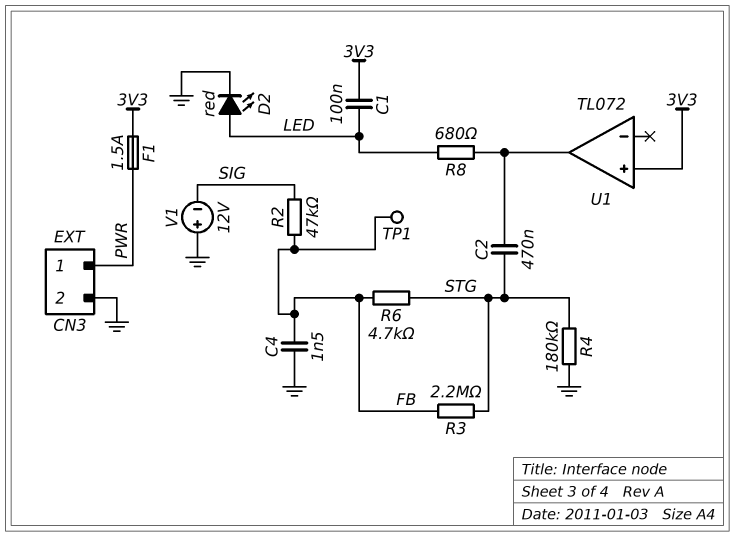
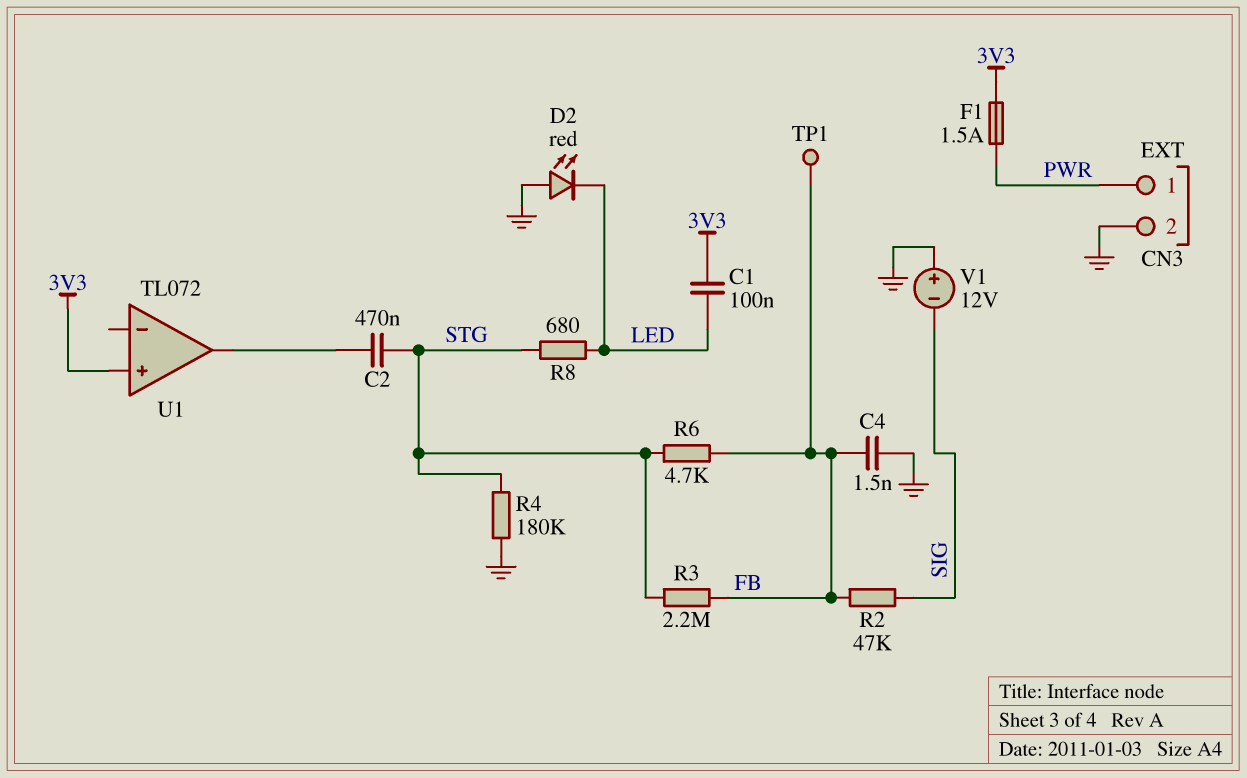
D2: LED red (A LED, K GND) -> LED red (A GND, K LED)
R8: 680 (LED, U1/out) -> 680 (LED, STG)

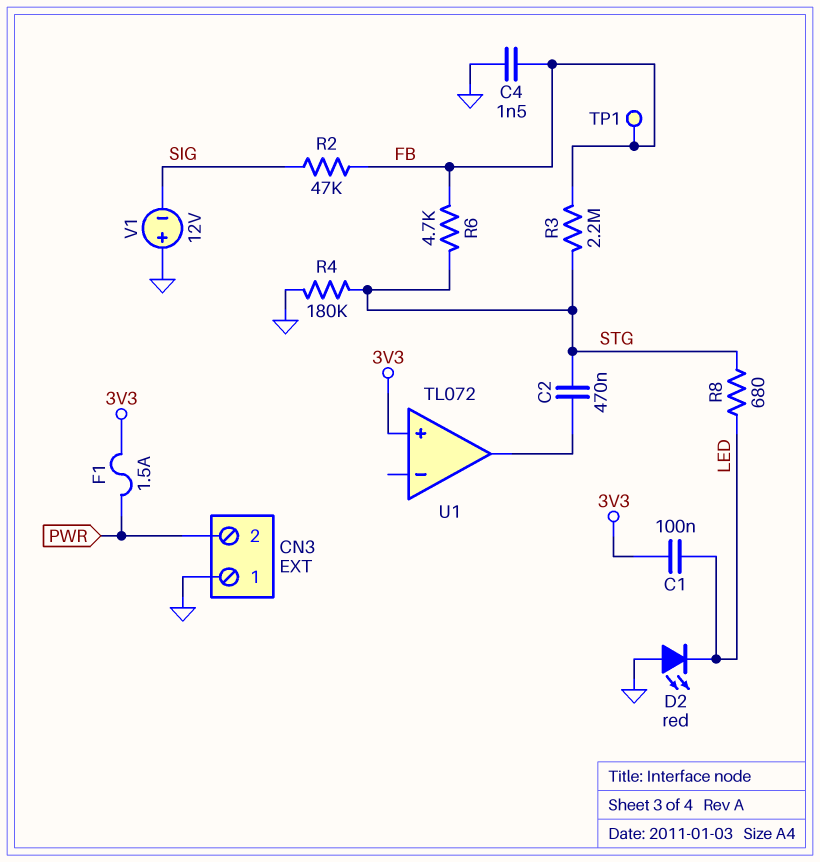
CN3 pin 1: PWR -> GND
CN3 pin 2: GND -> PWR

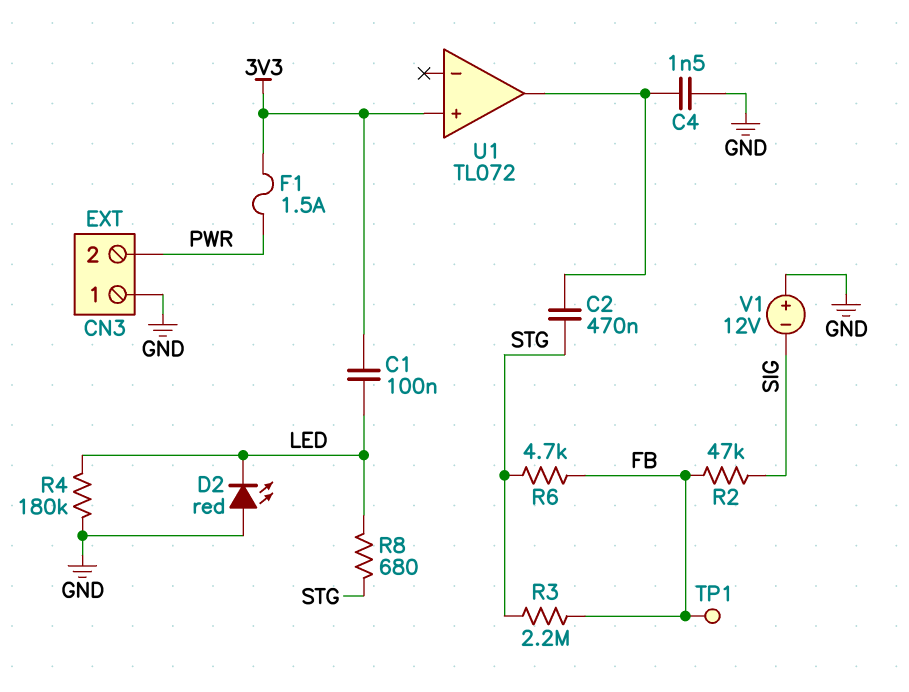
C4: 1.5nF (FB, GND) -> 1.5nF (GND, U1/out)
R4: 180k (GND, STG) -> 180k (GND, LED)

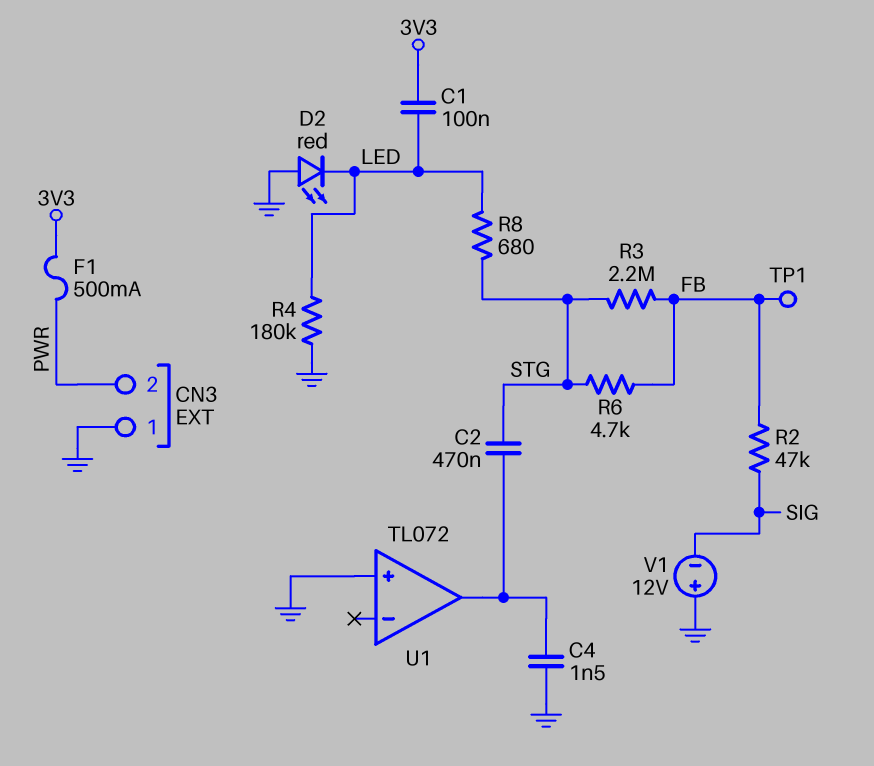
F1: 1.5A (3V3, PWR) -> 500mA (3V3, PWR)
U1 pin in+: 3V3 -> GND

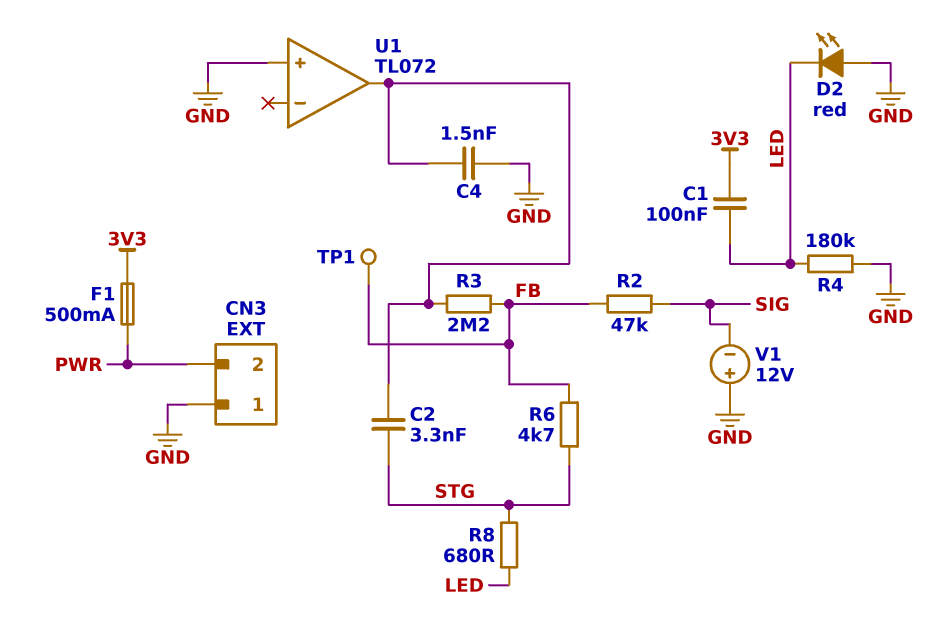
C2: 470nF (STG, U1/out) -> 3.3nF (STG, U1/out)
R3: 2.2M (FB, STG) -> 2.2M (FB, U1/out)

